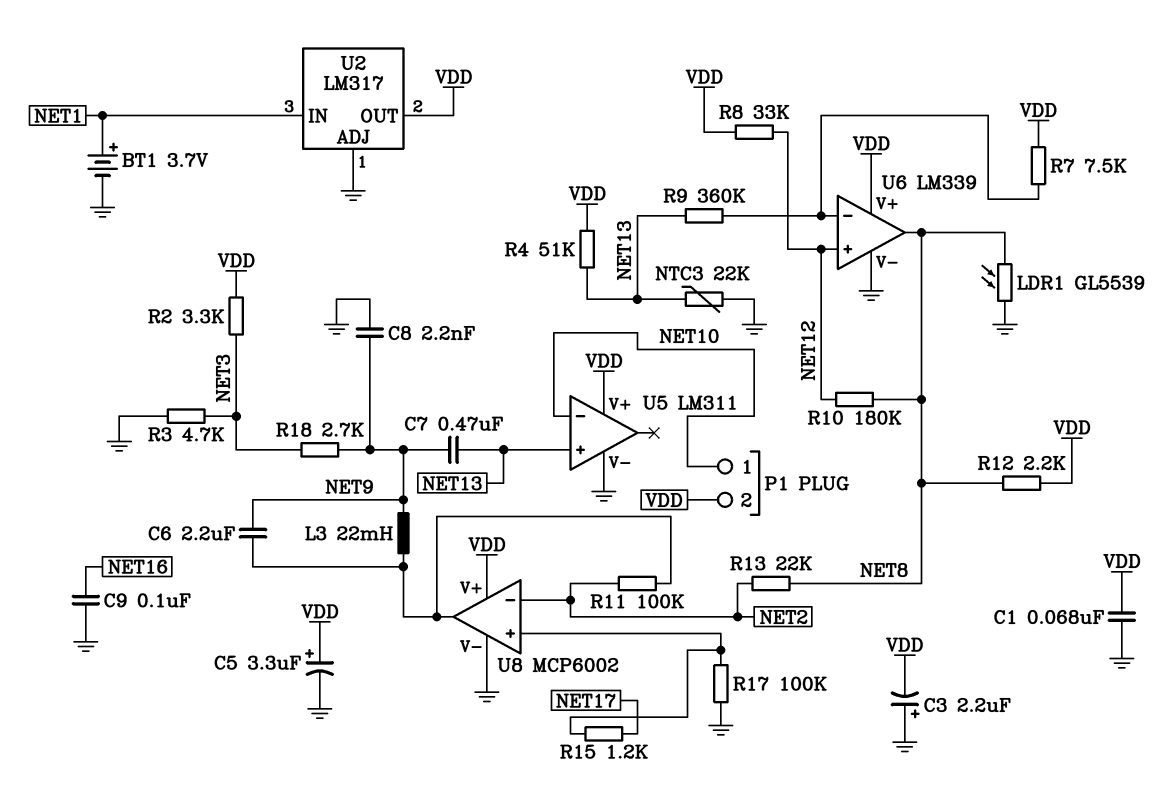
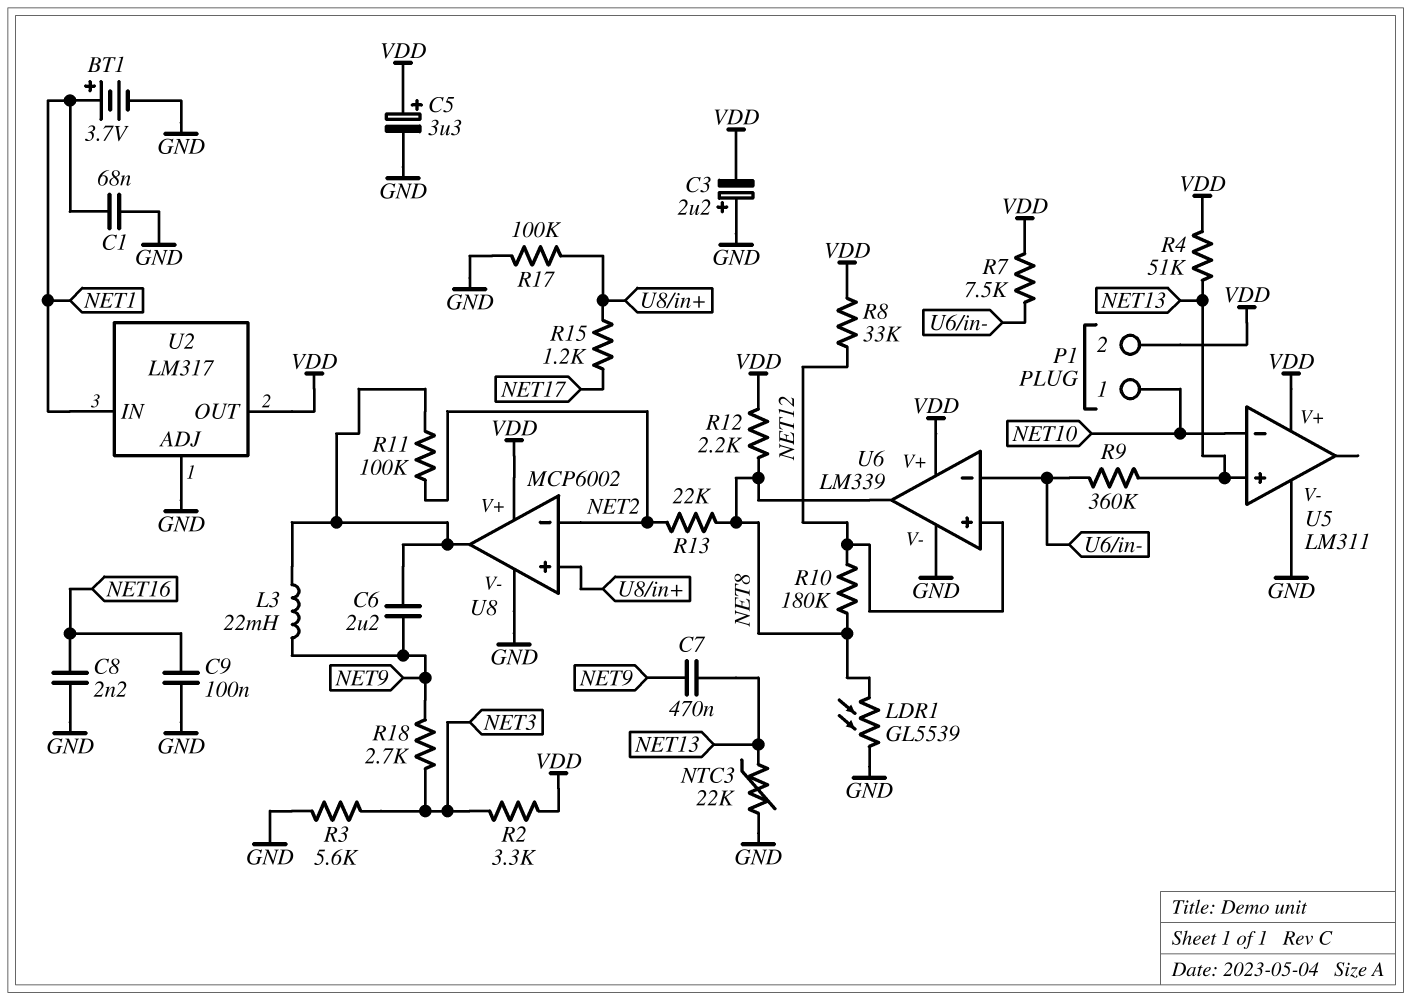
C1: 68nF (GND, VDD) -> 68nF (GND, NET1)
C8: 2.2nF (GND, NET9) -> 2.2nF (GND, NET16)
R3: 4.7k (GND, NET3) -> 5.6k (GND, NET3)

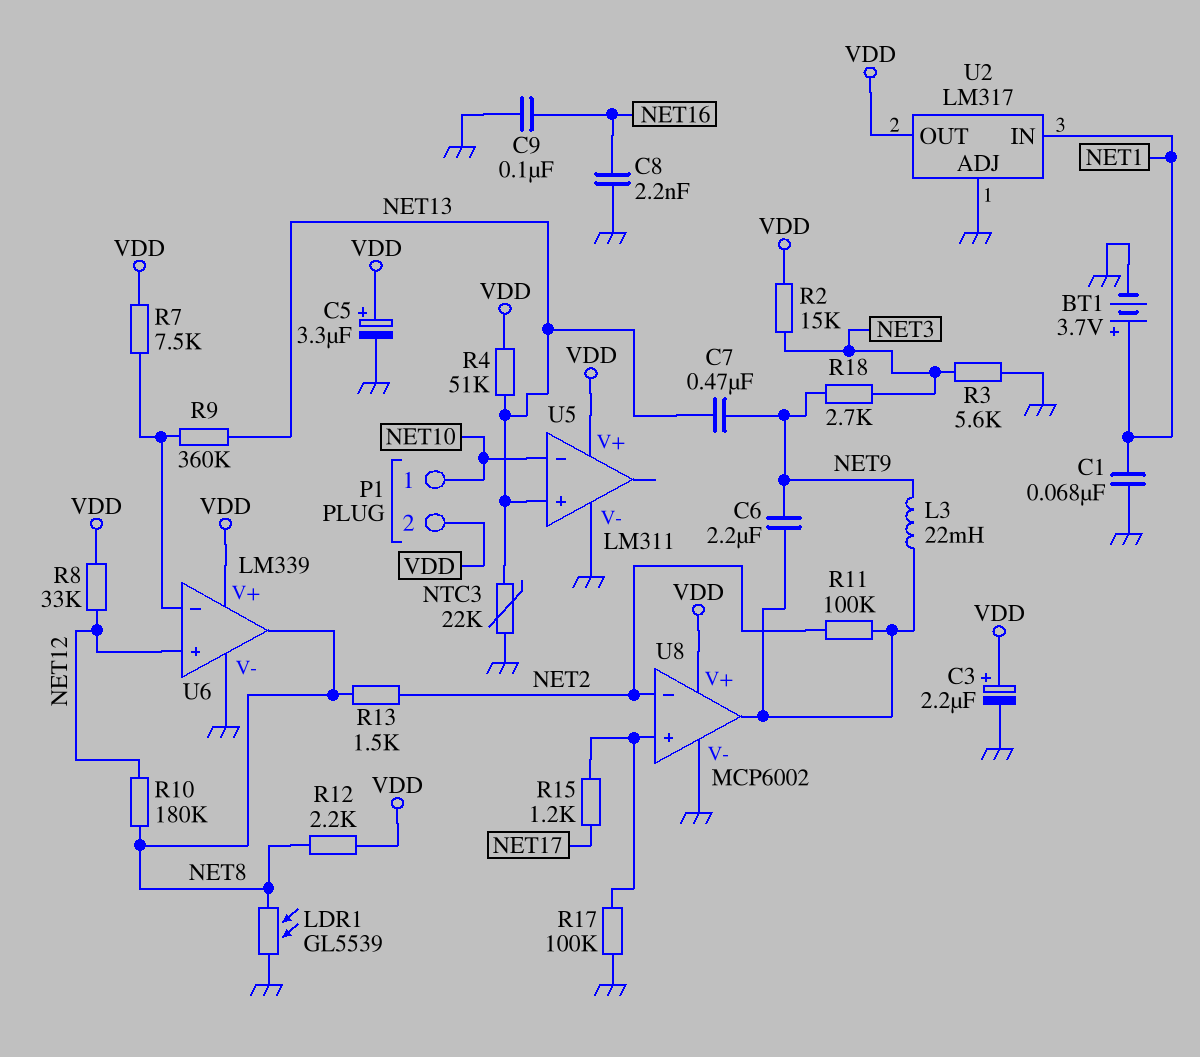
C3: 2.2uF (plus GND, minus VDD) -> 2.2uF (plus VDD, minus GND)
R2: 3.3k (NET3, VDD) -> 15k (NET3, VDD)
R13: 22k (NET2, NET8) -> 1.5k (NET2, NET8)

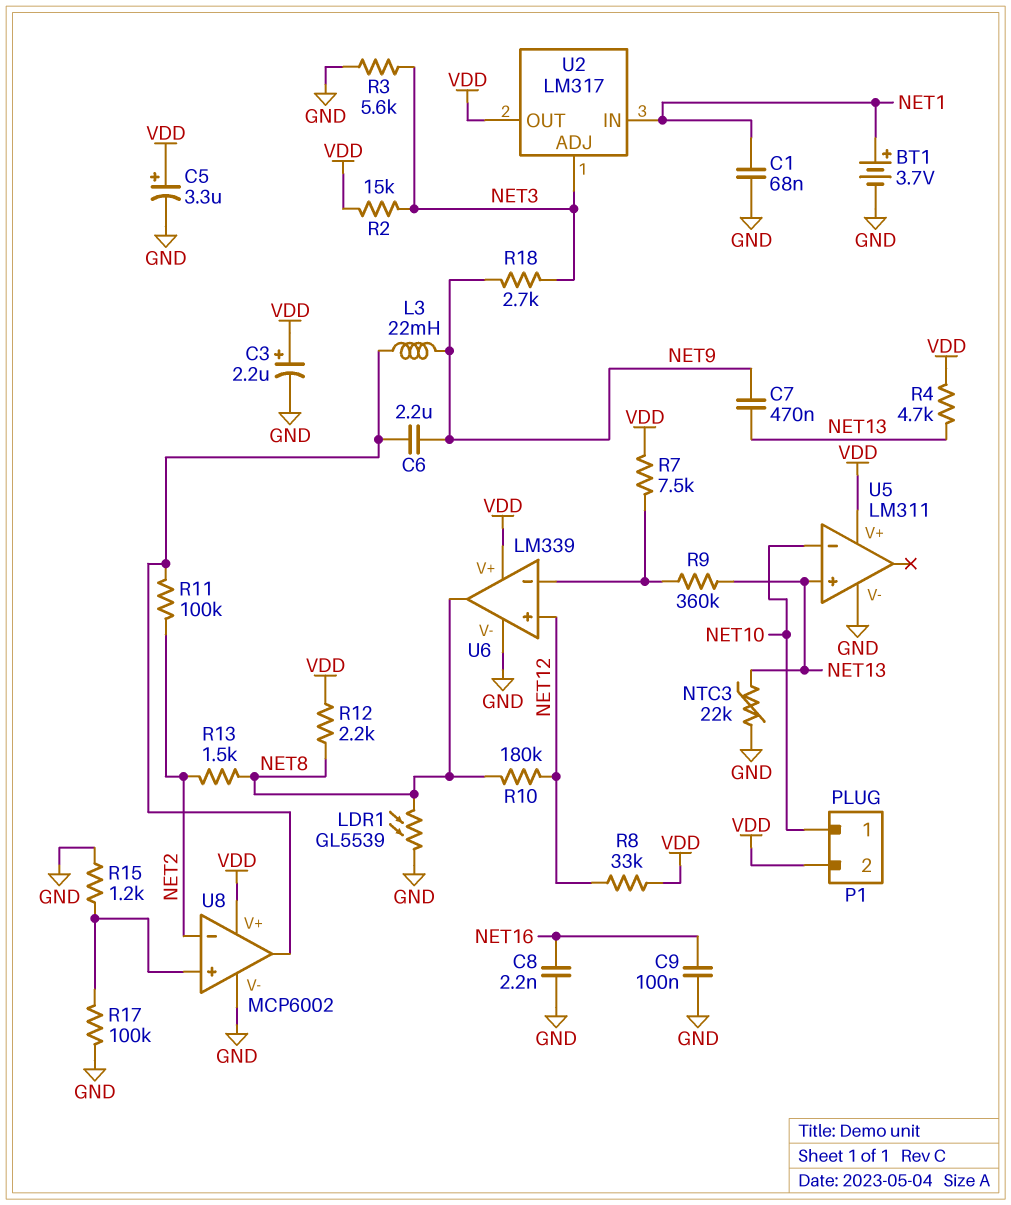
R4: 51k (NET13, VDD) -> 4.7k (NET13, VDD)
R15: 1.2k (NET17, U8/in+) -> 1.2k (GND, U8/in+)
U2 pin ADJ: GND -> NET3

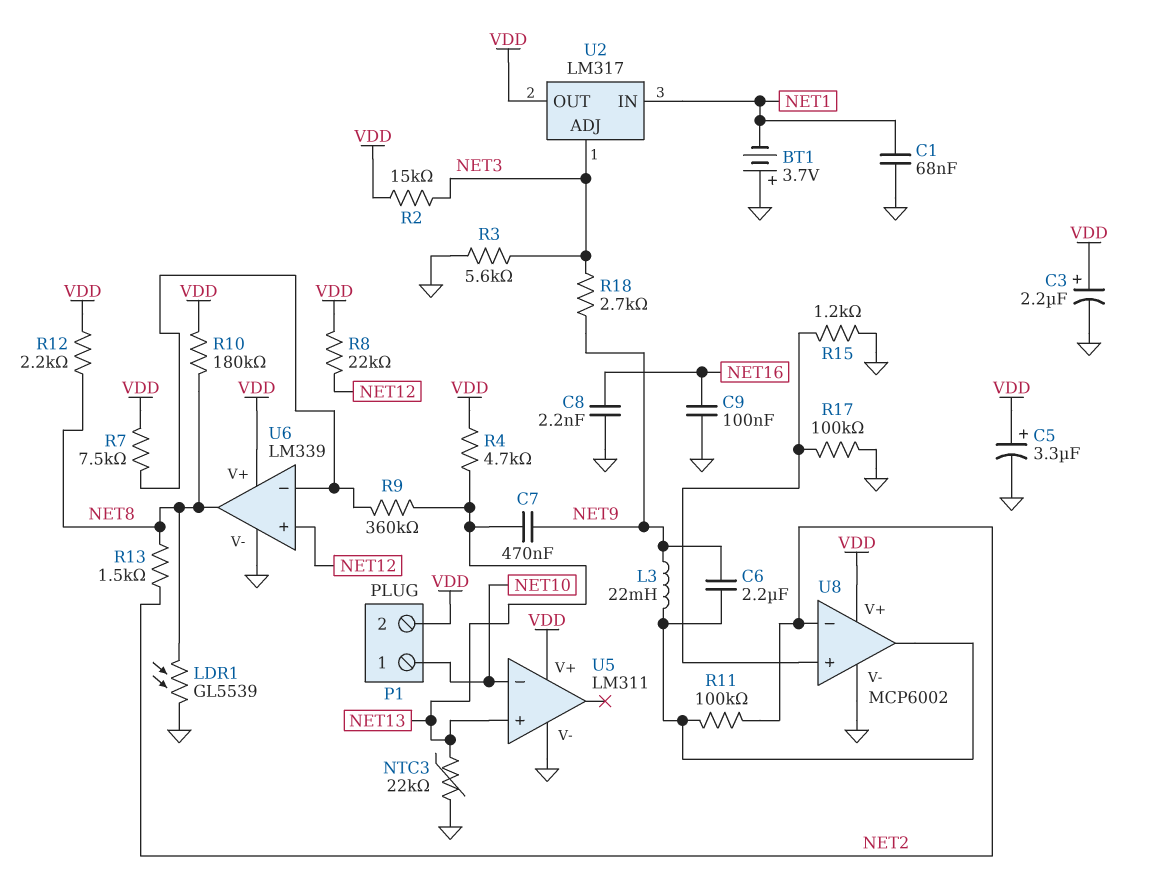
BT1: 3.7V (plus NET1, minus GND) -> 3.7V (plus GND, minus NET1)
R8: 33k (NET12, VDD) -> 22k (NET12, VDD)
R10: 180k (NET8, NET12) -> 180k (NET8, VDD)

